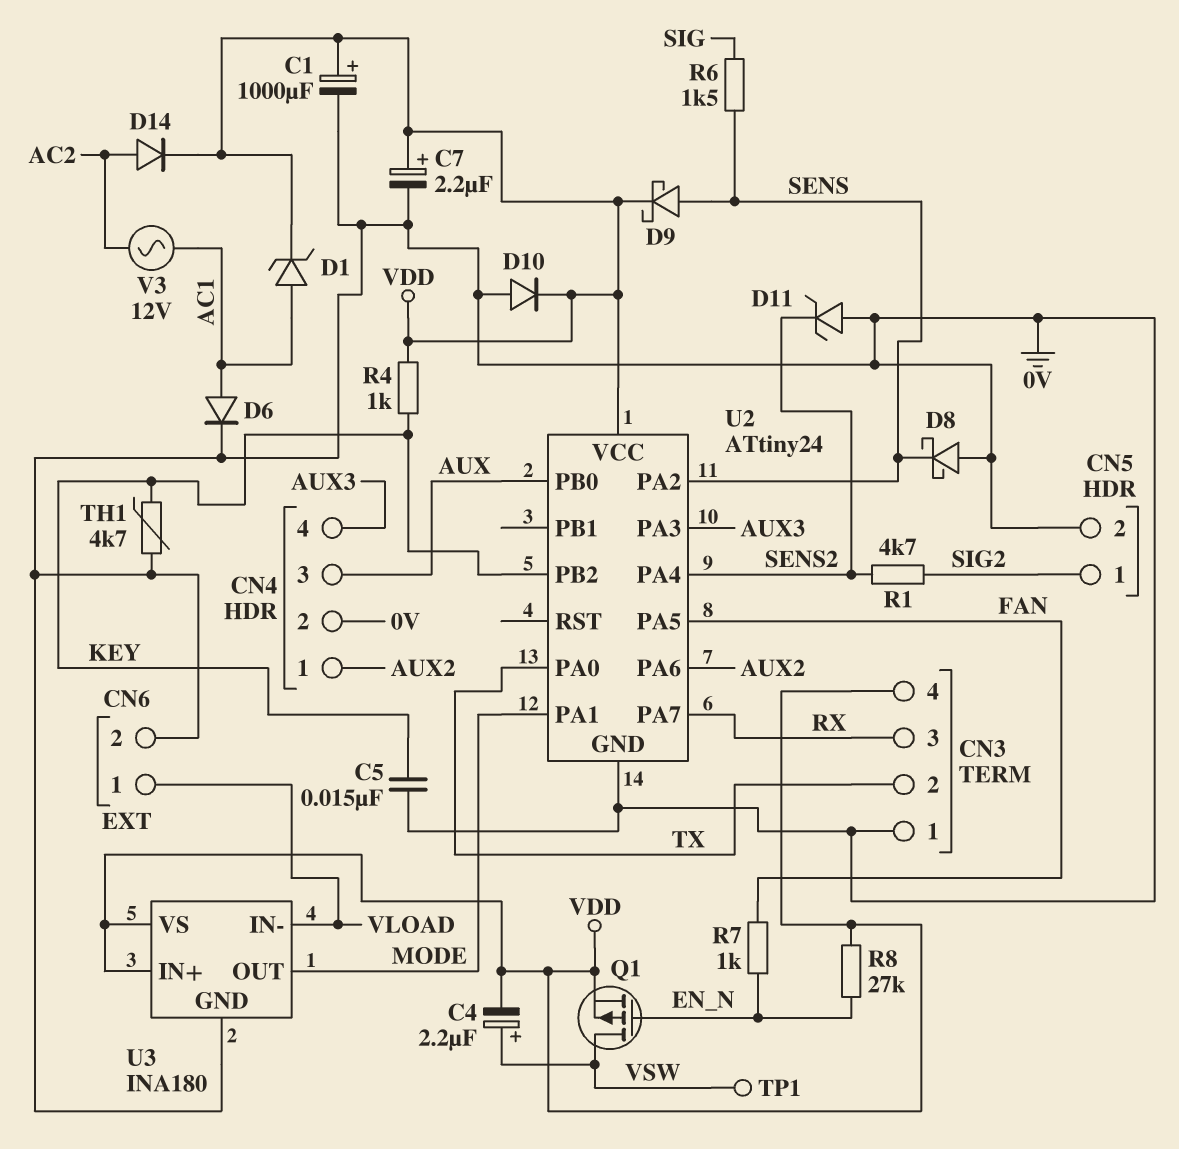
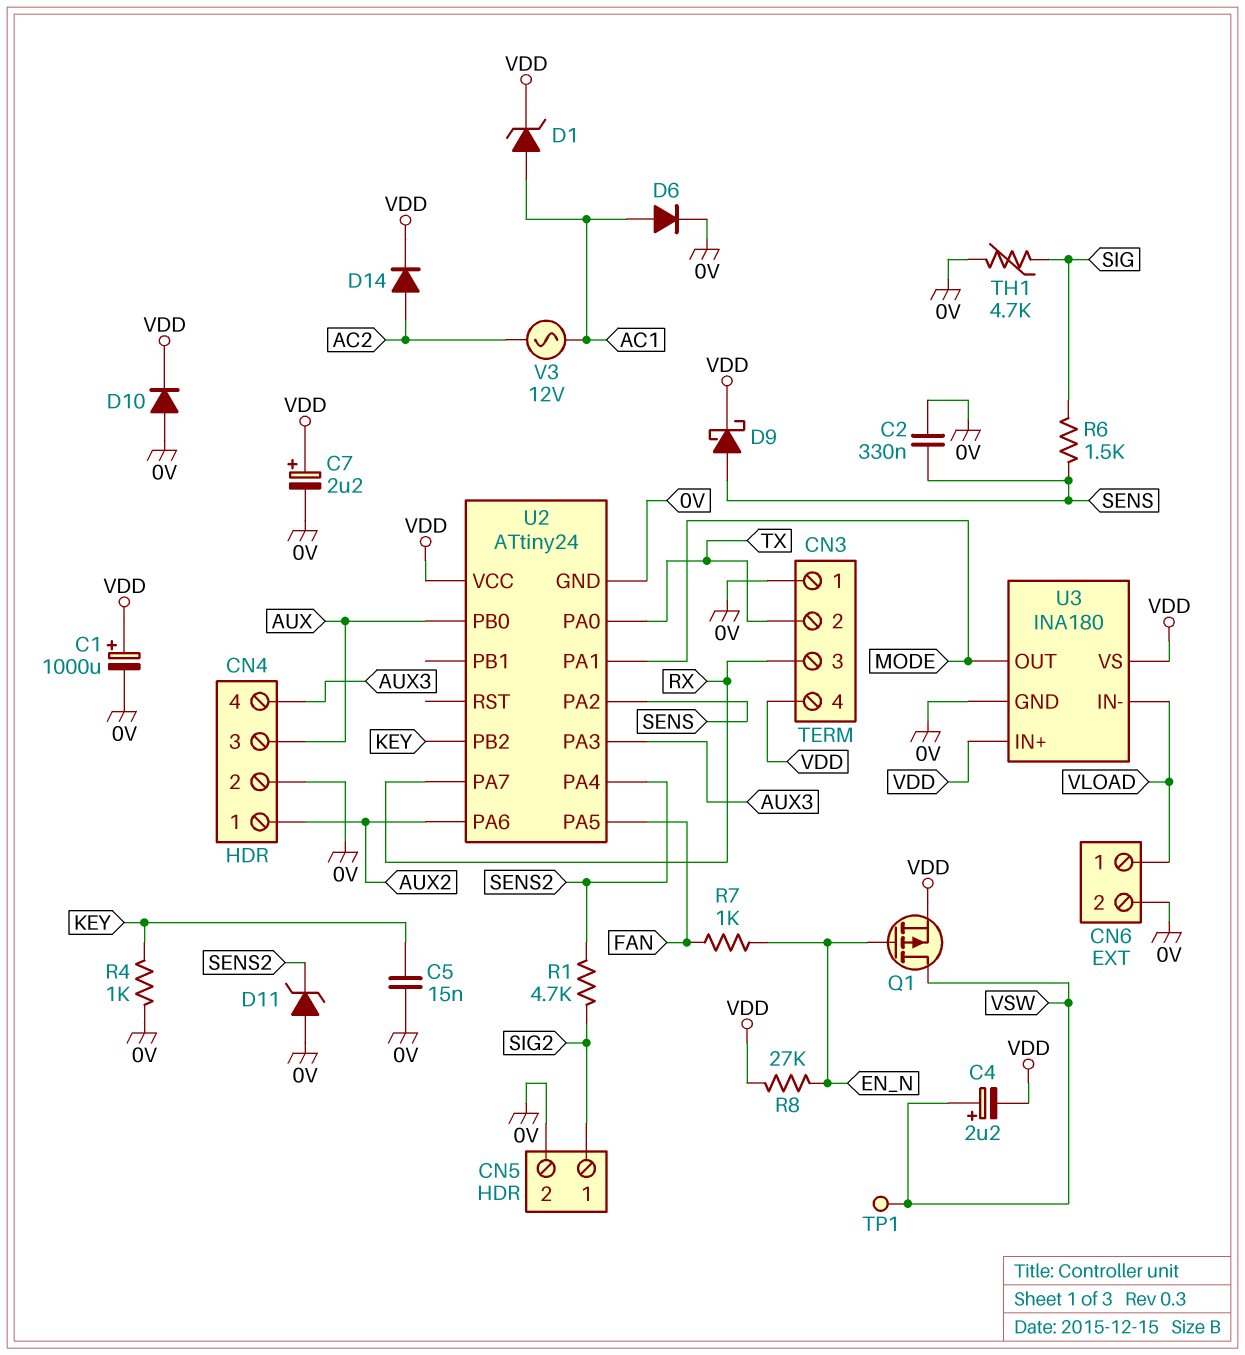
C2: none -> 330nF (0V, SENS)
D8: schottky (A 0V, K SENS) -> none
R4: 1k (KEY, VDD) -> 1k (0V, KEY)
TH1: 4.7k (0V, KEY) -> 4.7k (0V, SIG)

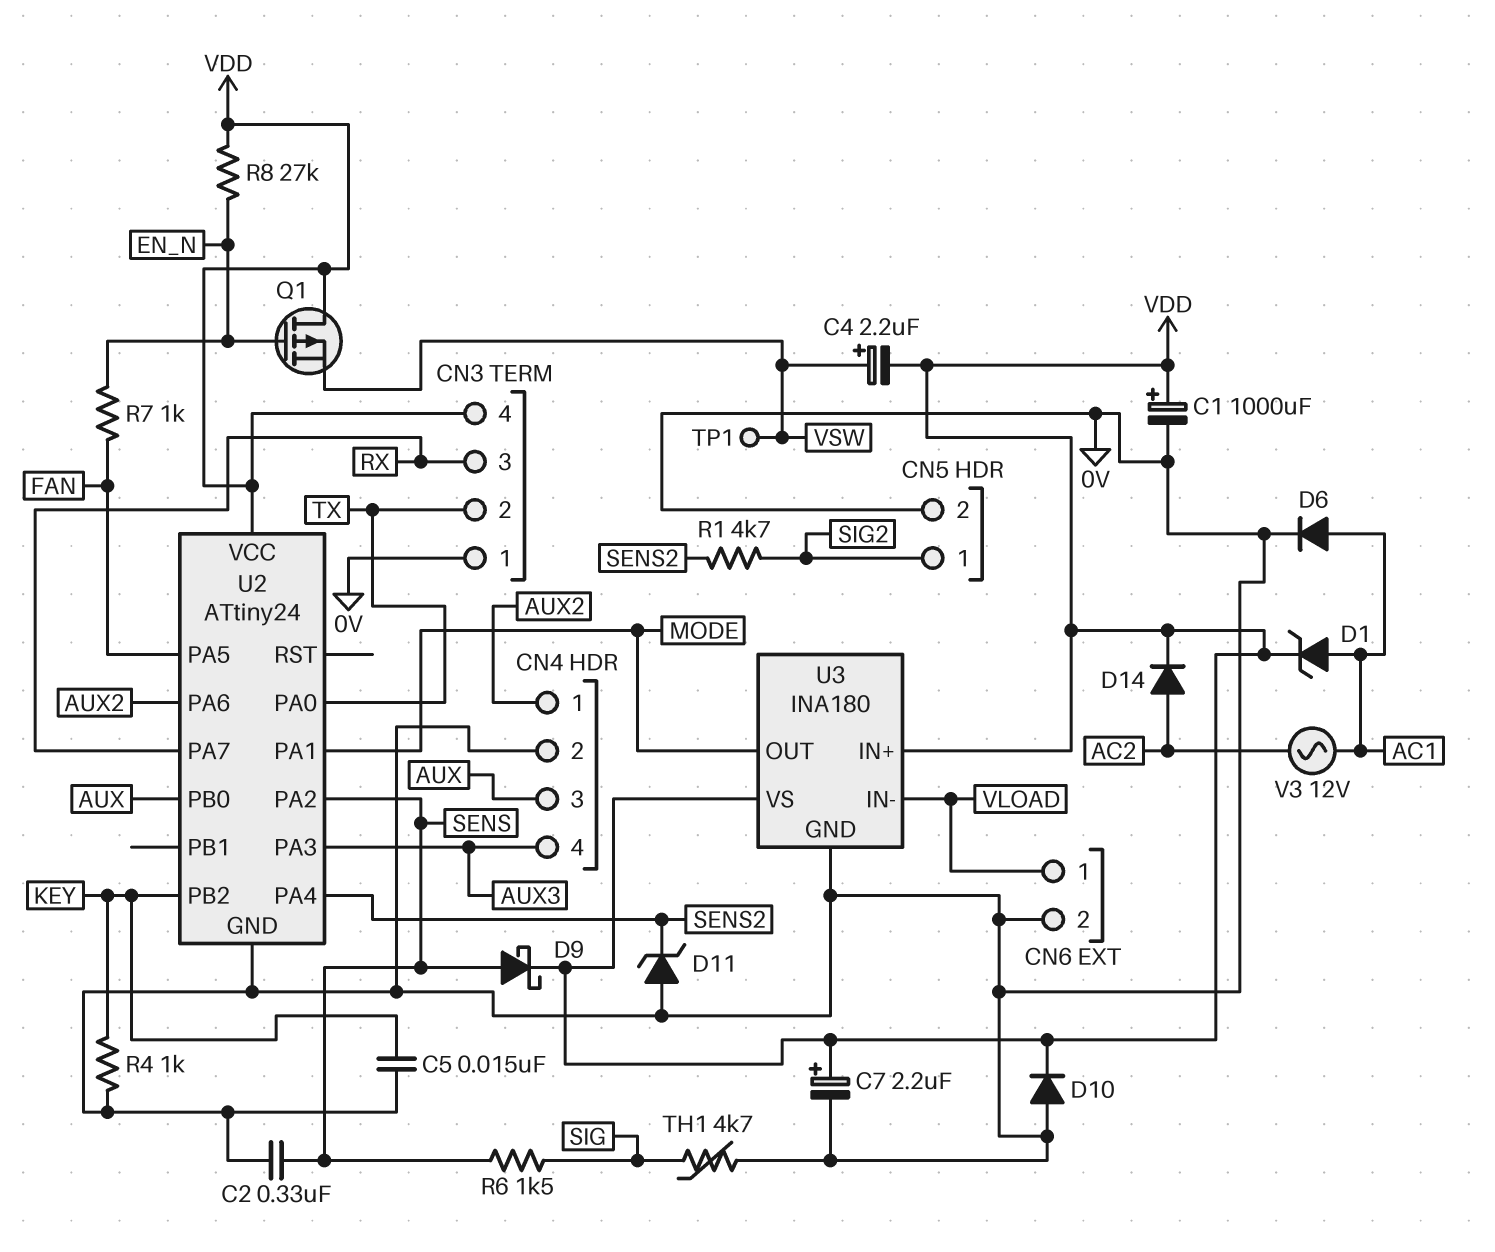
Q1: PMOS (G EN_N, D VSW, S VDD) -> PMOS (G EN_N, D VDD, S VSW)

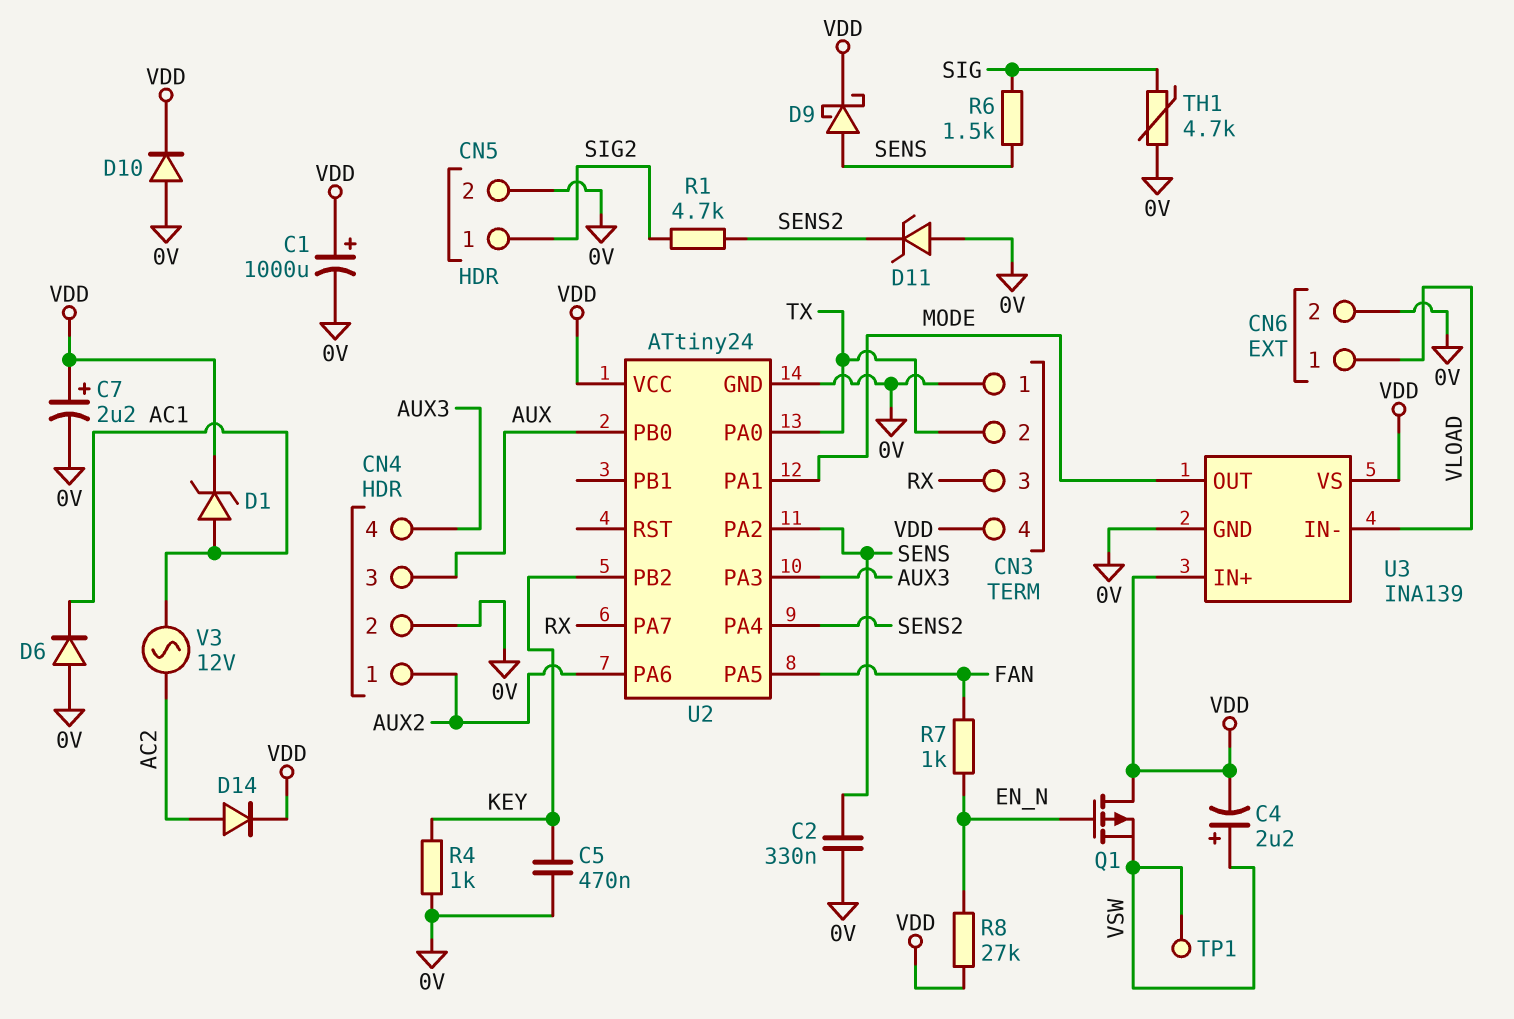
C5: 15nF (0V, KEY) -> 470nF (0V, KEY)
D6: diode (A AC1, K 0V) -> diode (A 0V, K AC1)
U3: INA180 -> INA139

